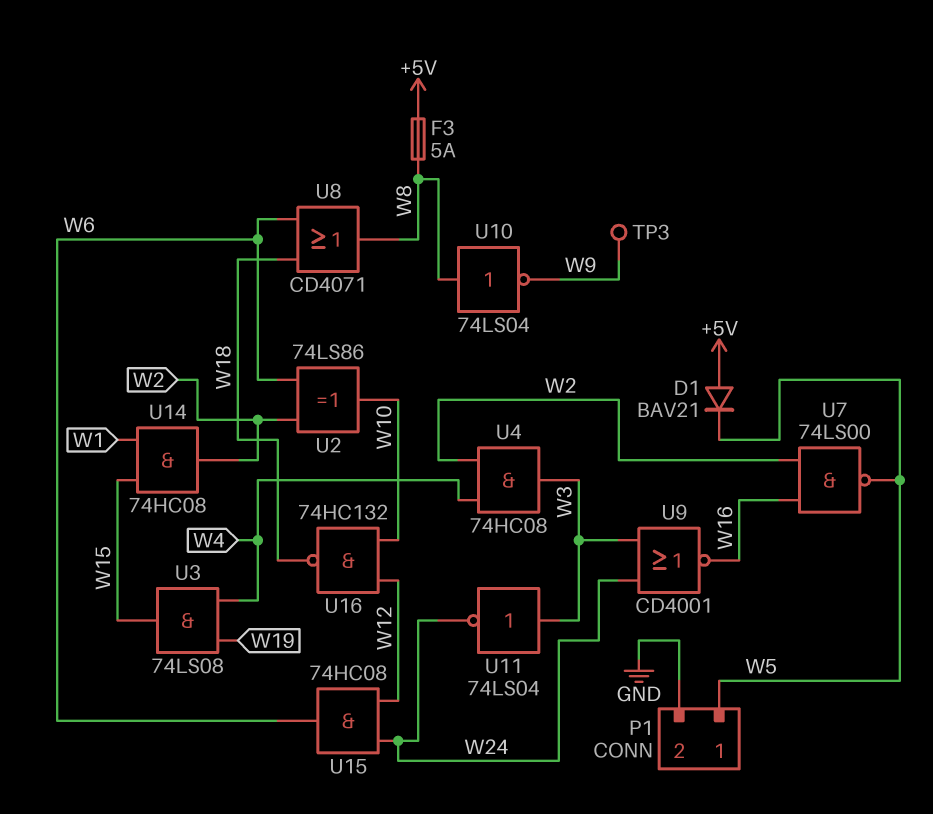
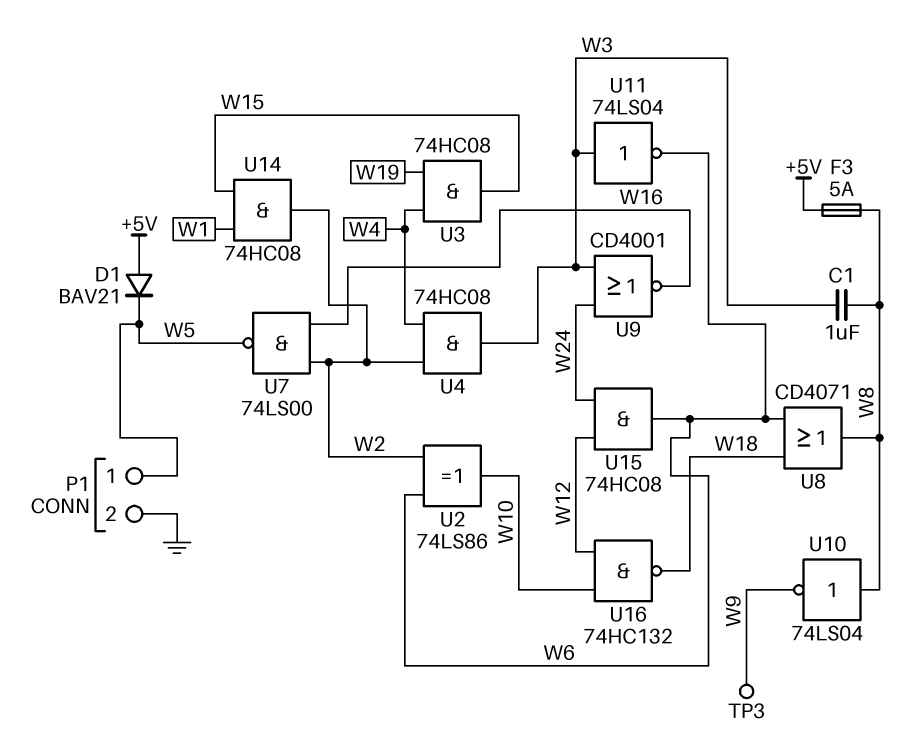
C1: none -> 1uF (W3, W8)
U3: AND 74LS08 (in W4, in W19, out W15) -> AND 74HC08 (in W4, in W19, out W15)
U11: NOT 74LS04 (in W3, out W24) -> NOT 74LS04 (in W3, out W6)

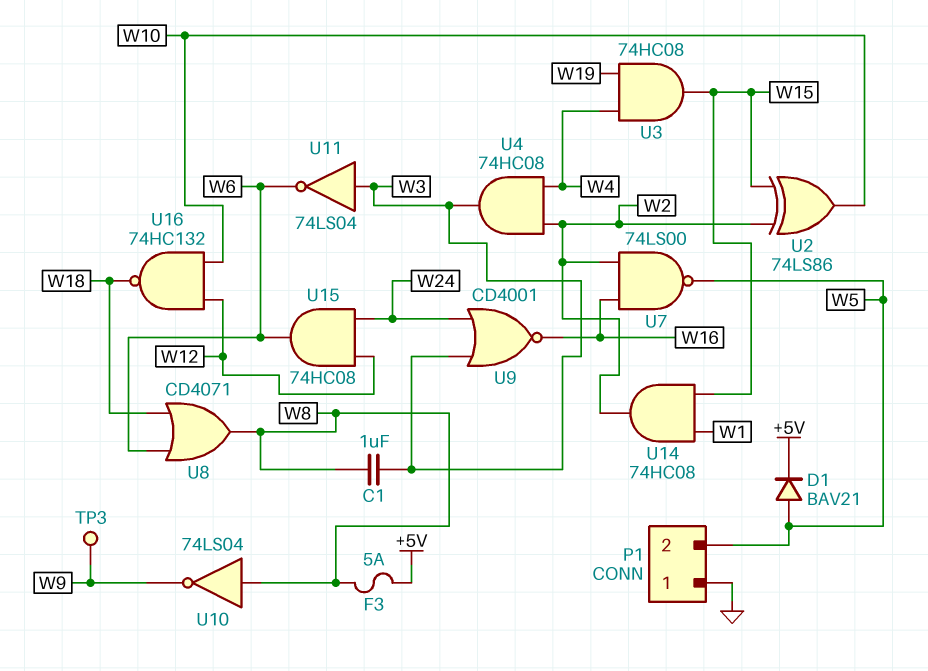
D1: diode BAV21 (A +5V, K W5) -> diode BAV21 (A W5, K +5V)
P1 pin 1: W5 -> GND
P1 pin 2: GND -> W5
U2: XOR 74LS86 (in W2, in W6, out W10) -> XOR 74LS86 (in W2, in W15, out W10)

